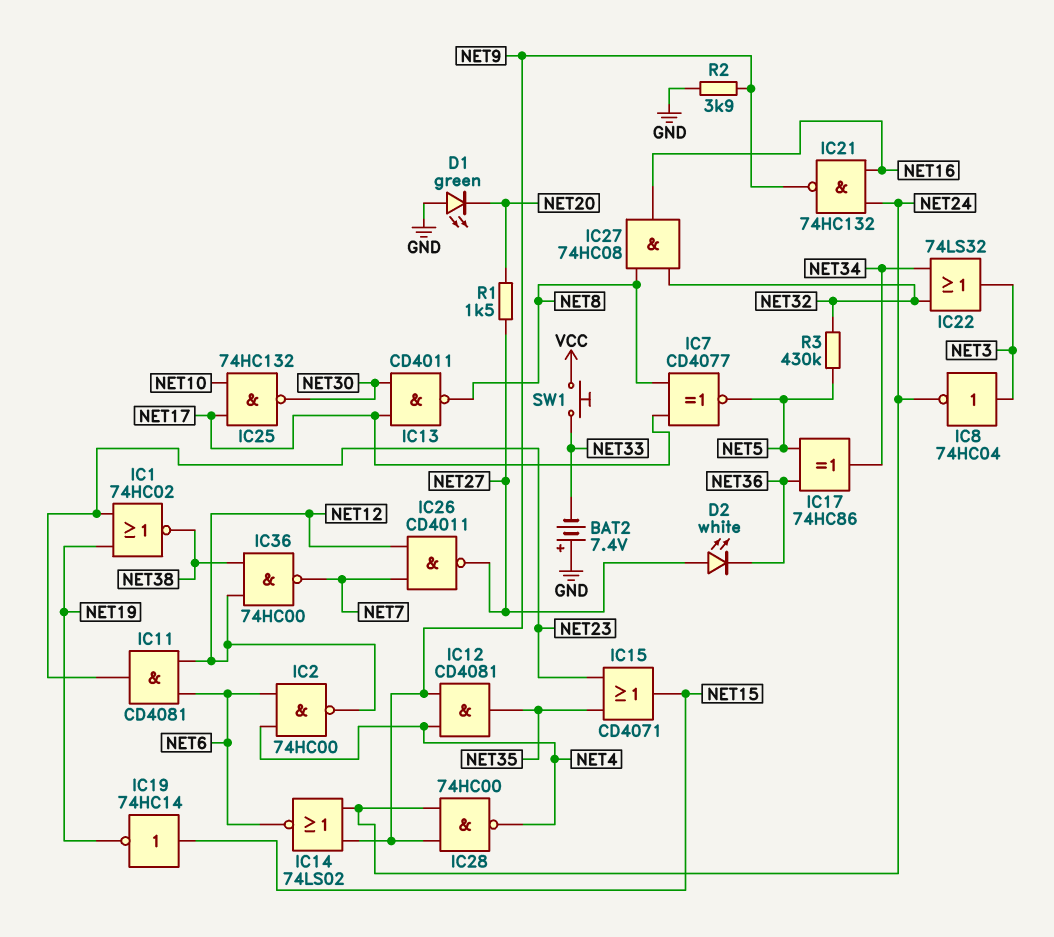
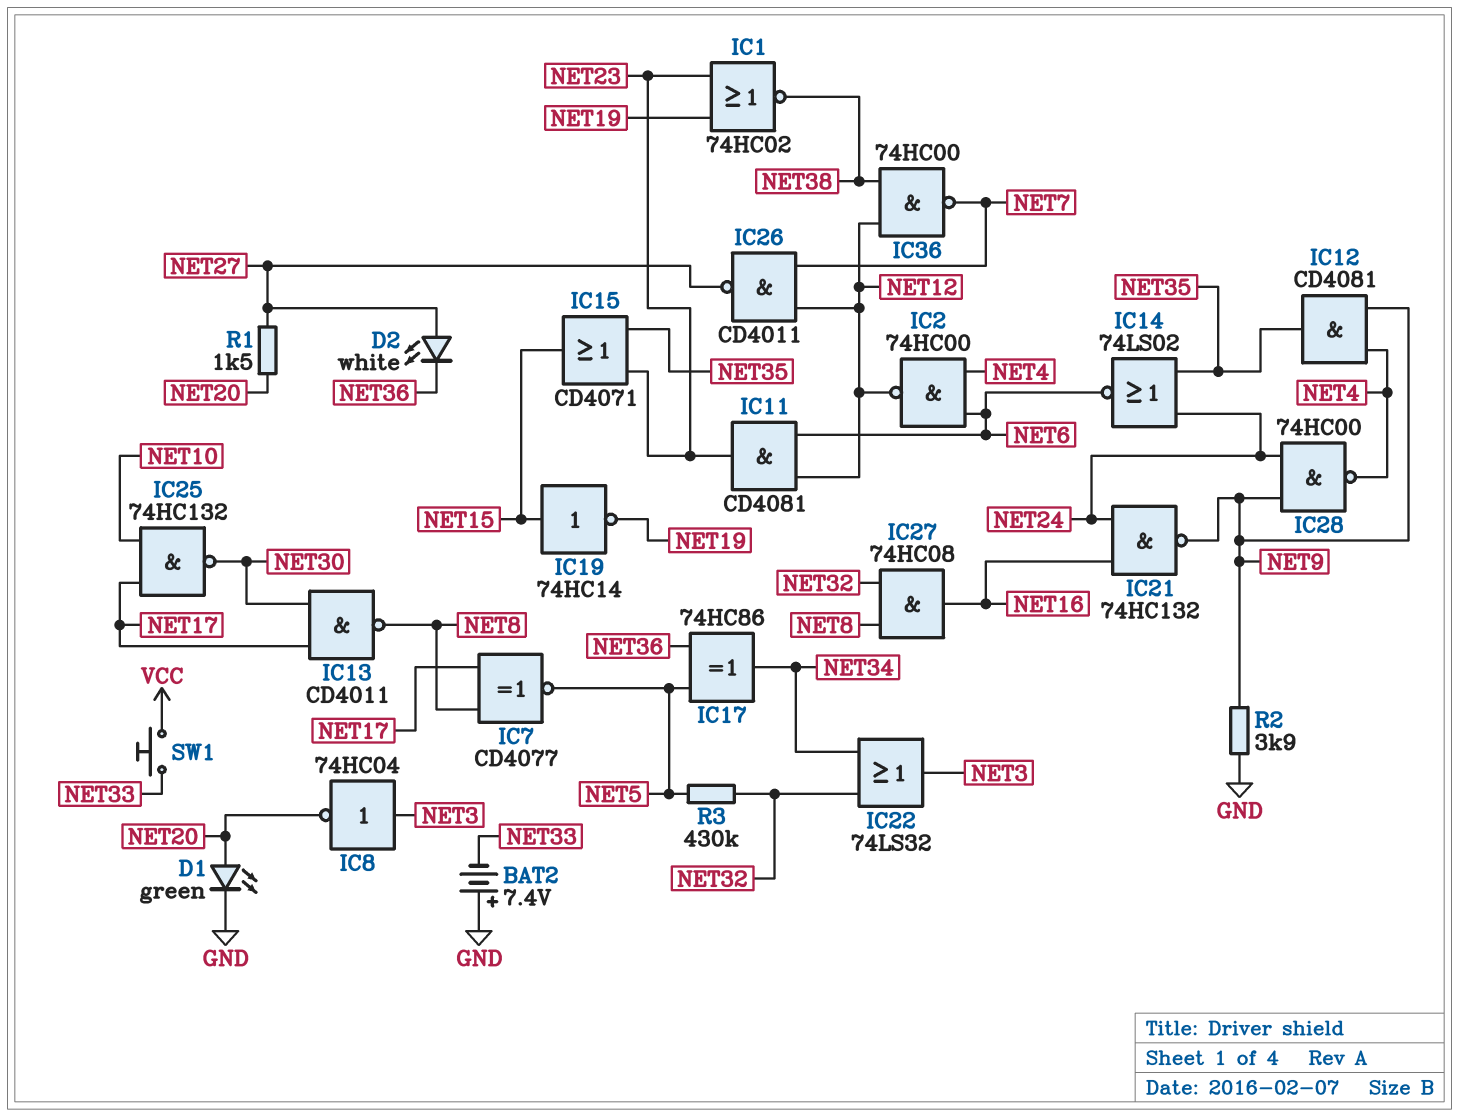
D1: LED green (A GND, K NET20) -> LED green (A NET20, K GND)
IC8: NOT 74HC04 (in NET3, out NET24) -> NOT 74HC04 (in NET3, out NET20)
IC14: NOR 74LS02 (in NET9, in NET24, out NET6) -> NOR 74LS02 (in NET24, in NET35, out NET6)

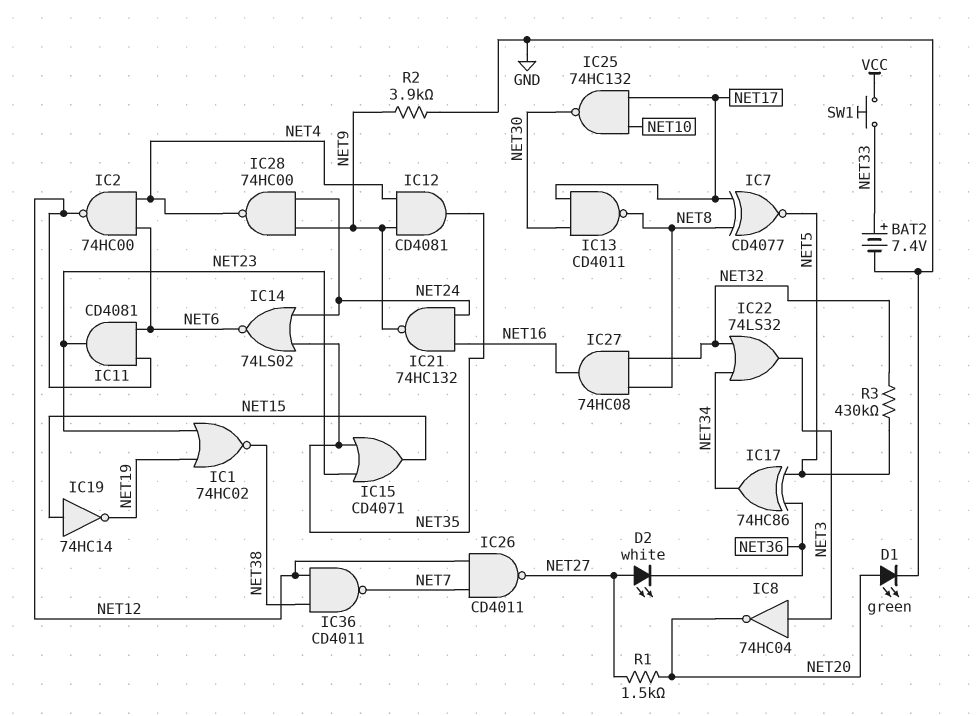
BAT2: 7.4V (plus GND, minus NET33) -> 7.4V (plus NET33, minus GND)
IC36: NAND 74HC00 (in NET12, in NET38, out NET7) -> NAND CD4011 (in NET12, in NET38, out NET7)

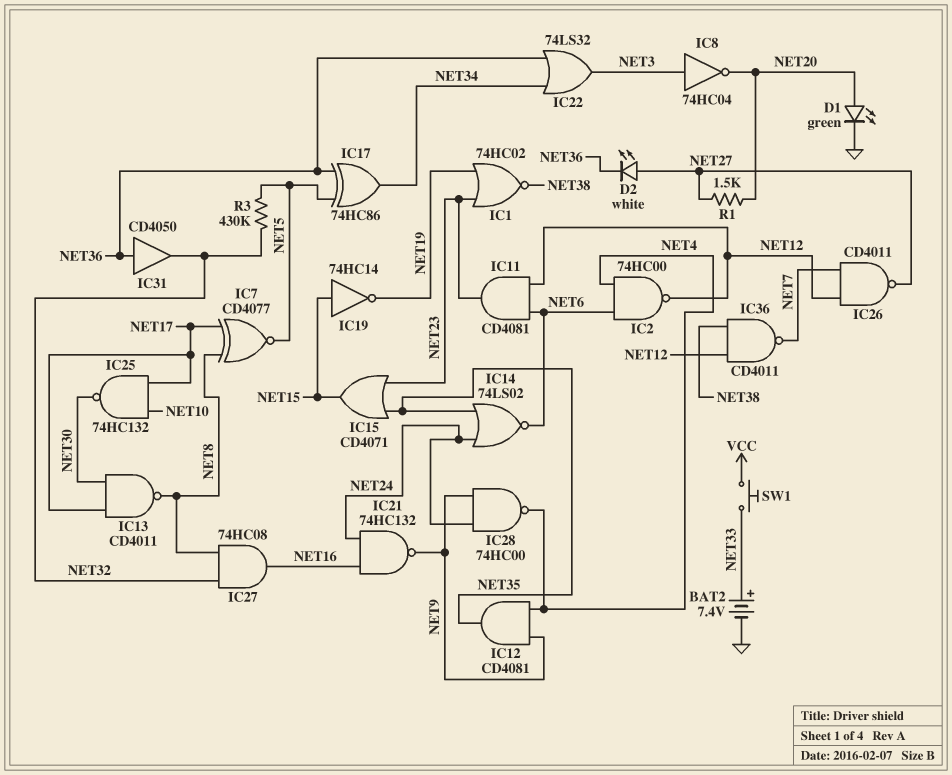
IC22: OR 74LS32 (in NET32, in NET34, out NET3) -> OR 74LS32 (in NET34, in NET36, out NET3)
IC31: none -> buffer CD4050 (in NET36, out NET32)
R2: 3.9k (GND, NET9) -> none

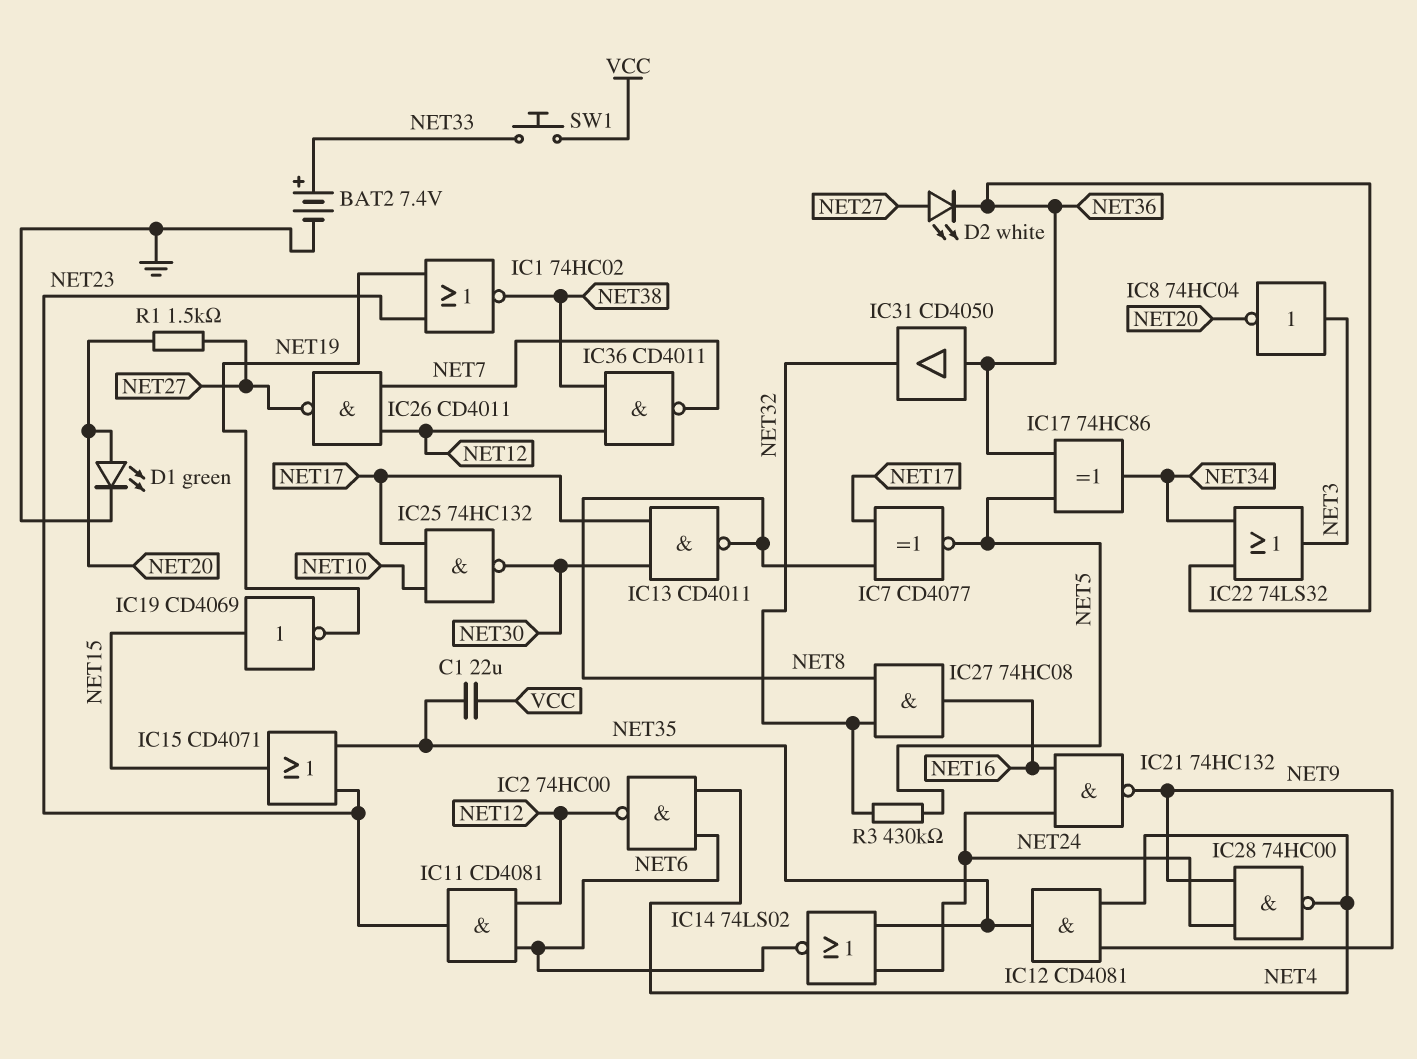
C1: none -> 22uF (NET35, VCC)
IC19: NOT 74HC14 (in NET15, out NET19) -> NOT CD4069 (in NET15, out NET19)

